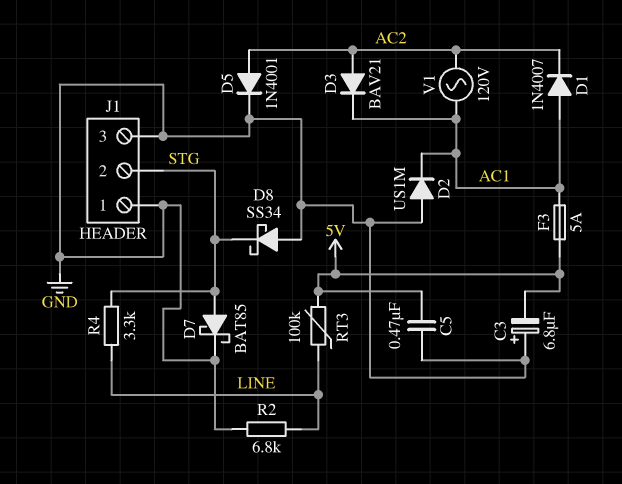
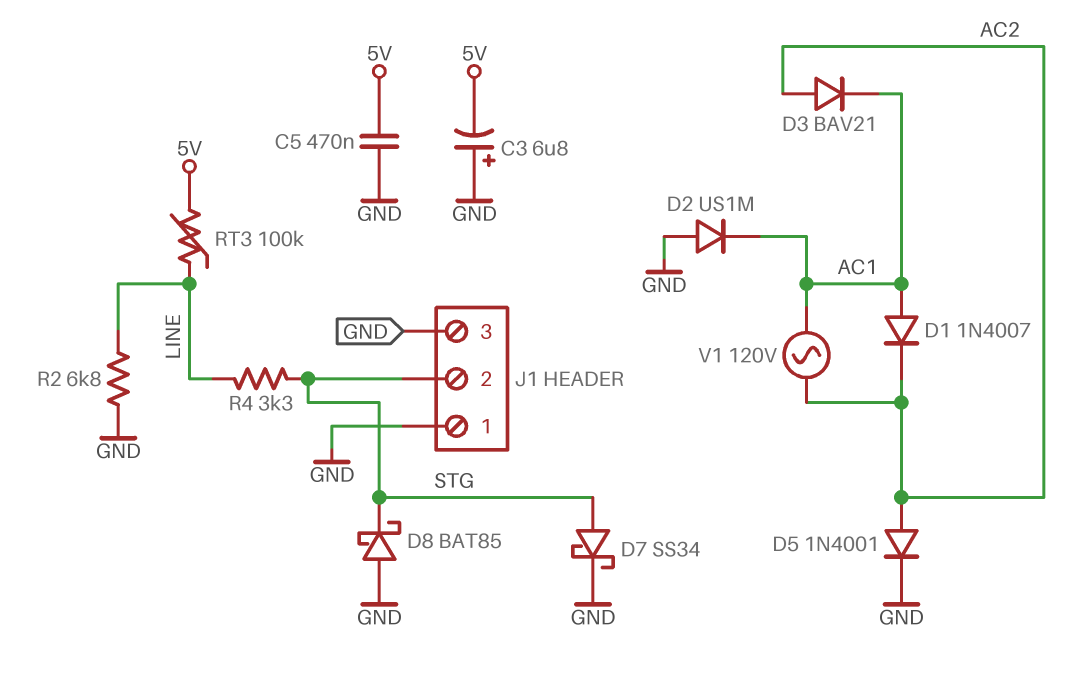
D7: schottky BAT85 (A STG, K GND) -> schottky SS34 (A STG, K GND)
D8: schottky SS34 (A GND, K STG) -> schottky BAT85 (A GND, K STG)
F3: 5A (5V, AC1) -> none

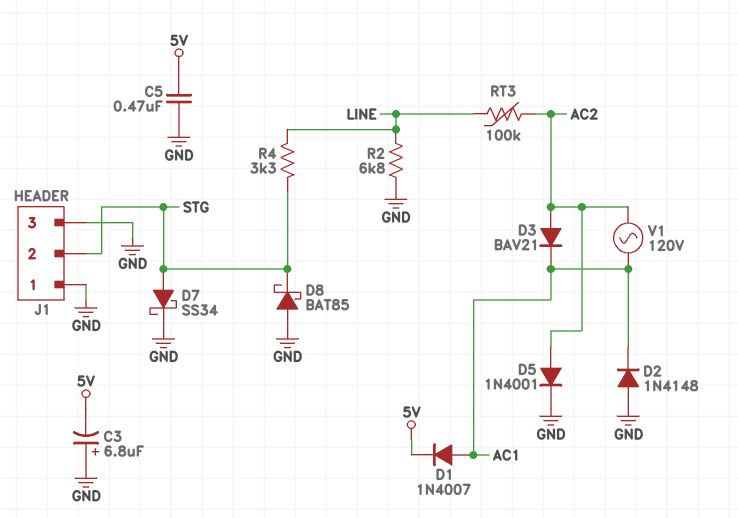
D1: diode 1N4007 (A AC1, K AC2) -> diode 1N4007 (A AC1, K 5V)
D2: diode US1M (A GND, K AC1) -> diode 1N4148 (A GND, K AC1)
RT3: 100k (5V, LINE) -> 100k (AC2, LINE)

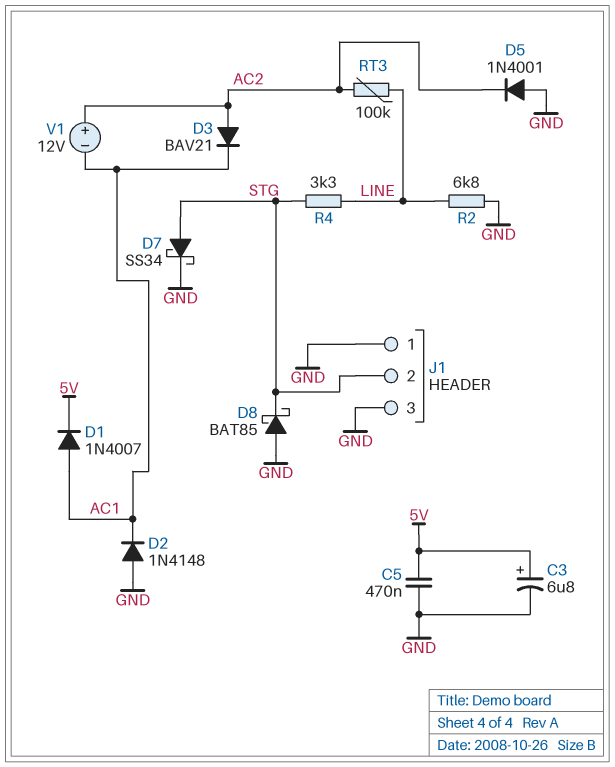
C3: 6.8uF (plus GND, minus 5V) -> 6.8uF (plus 5V, minus GND)
D5: diode 1N4001 (A AC2, K GND) -> diode 1N4001 (A GND, K AC2)
V1: AC 120V (AC1, AC2) -> 12V (plus AC2, minus AC1)

